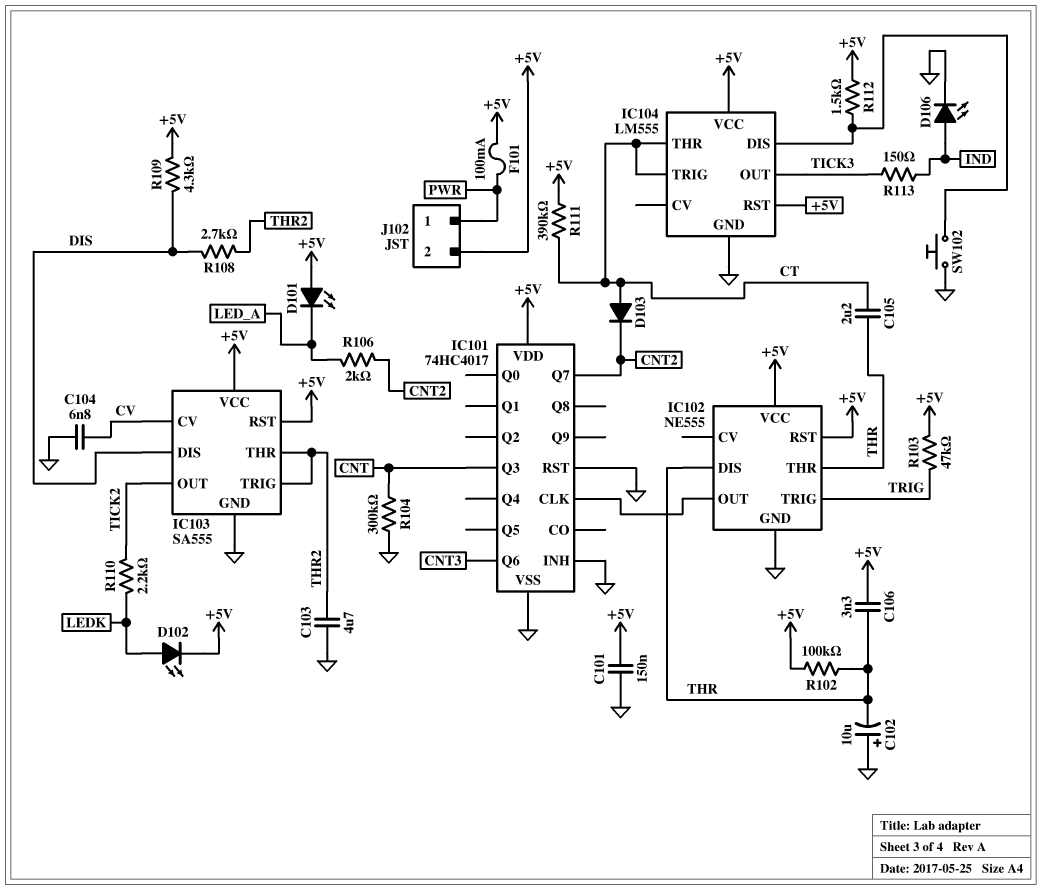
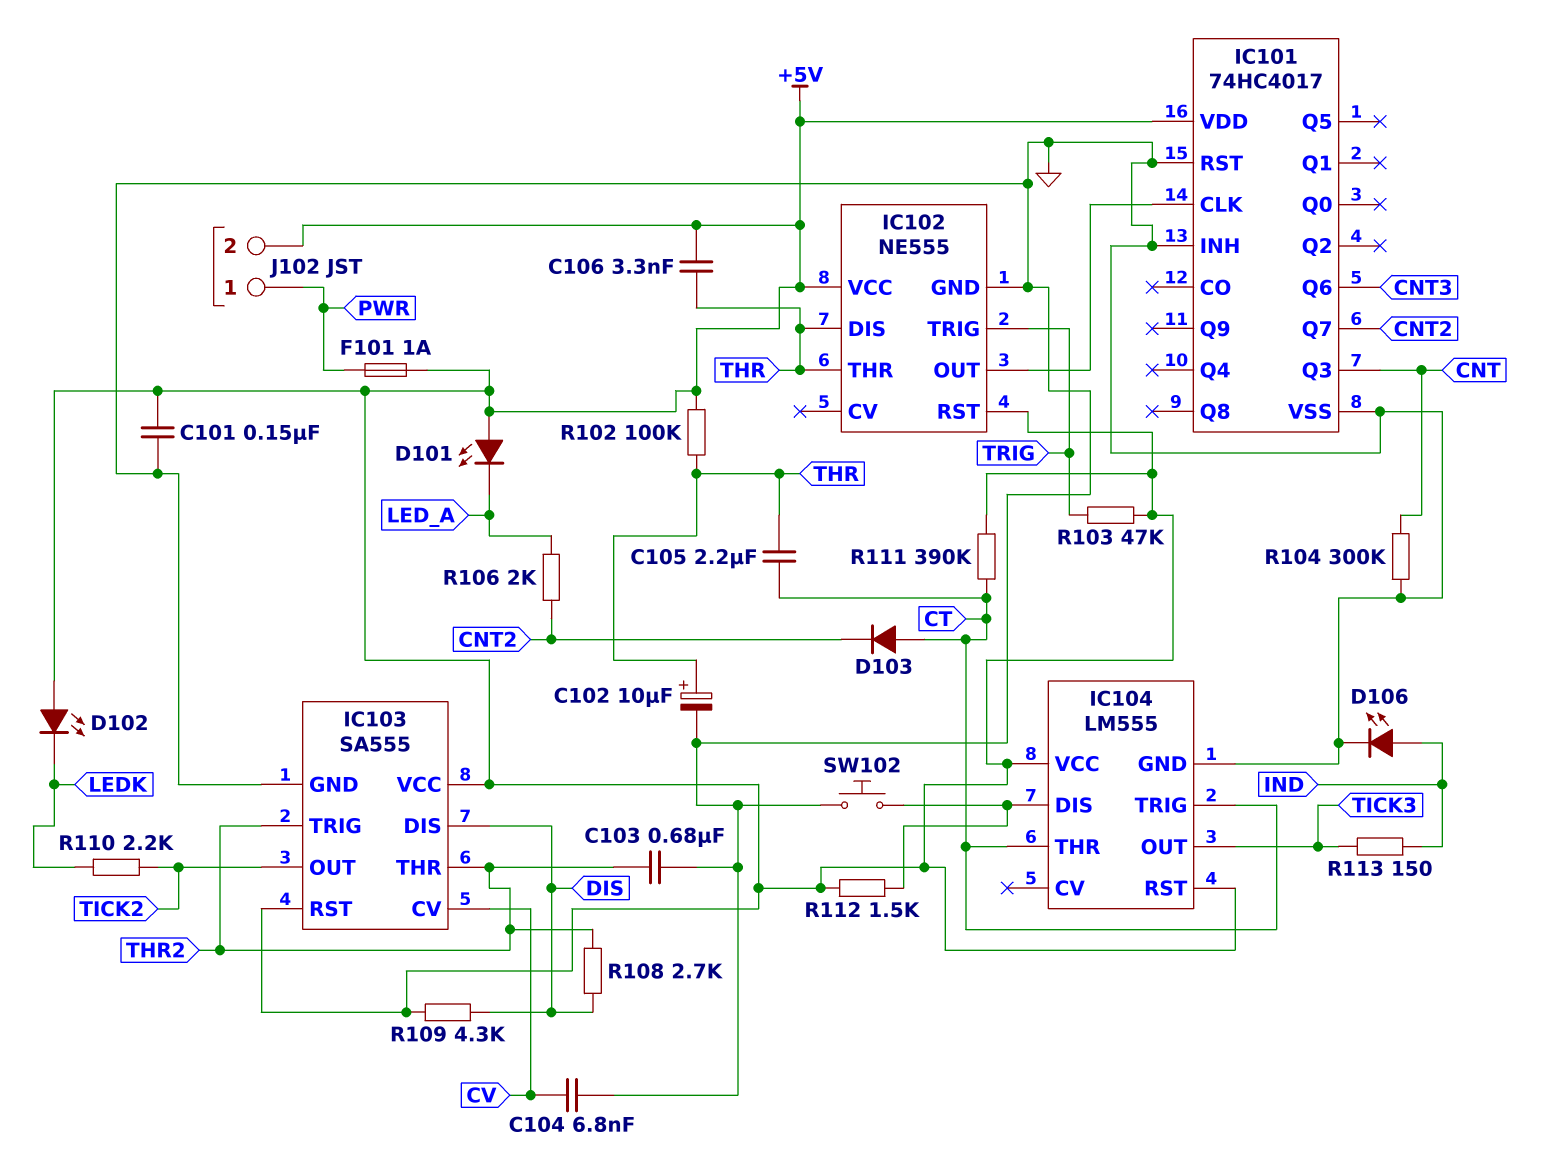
C102: 10uF (plus GND, minus THR) -> 10uF (plus THR, minus GND)
C103: 4.7uF (GND, THR2) -> 680nF (GND, THR2)
D102: LED (A LEDK, K +5V) -> LED (A +5V, K LEDK)
F101: 100mA (+5V, PWR) -> 1A (+5V, PWR)

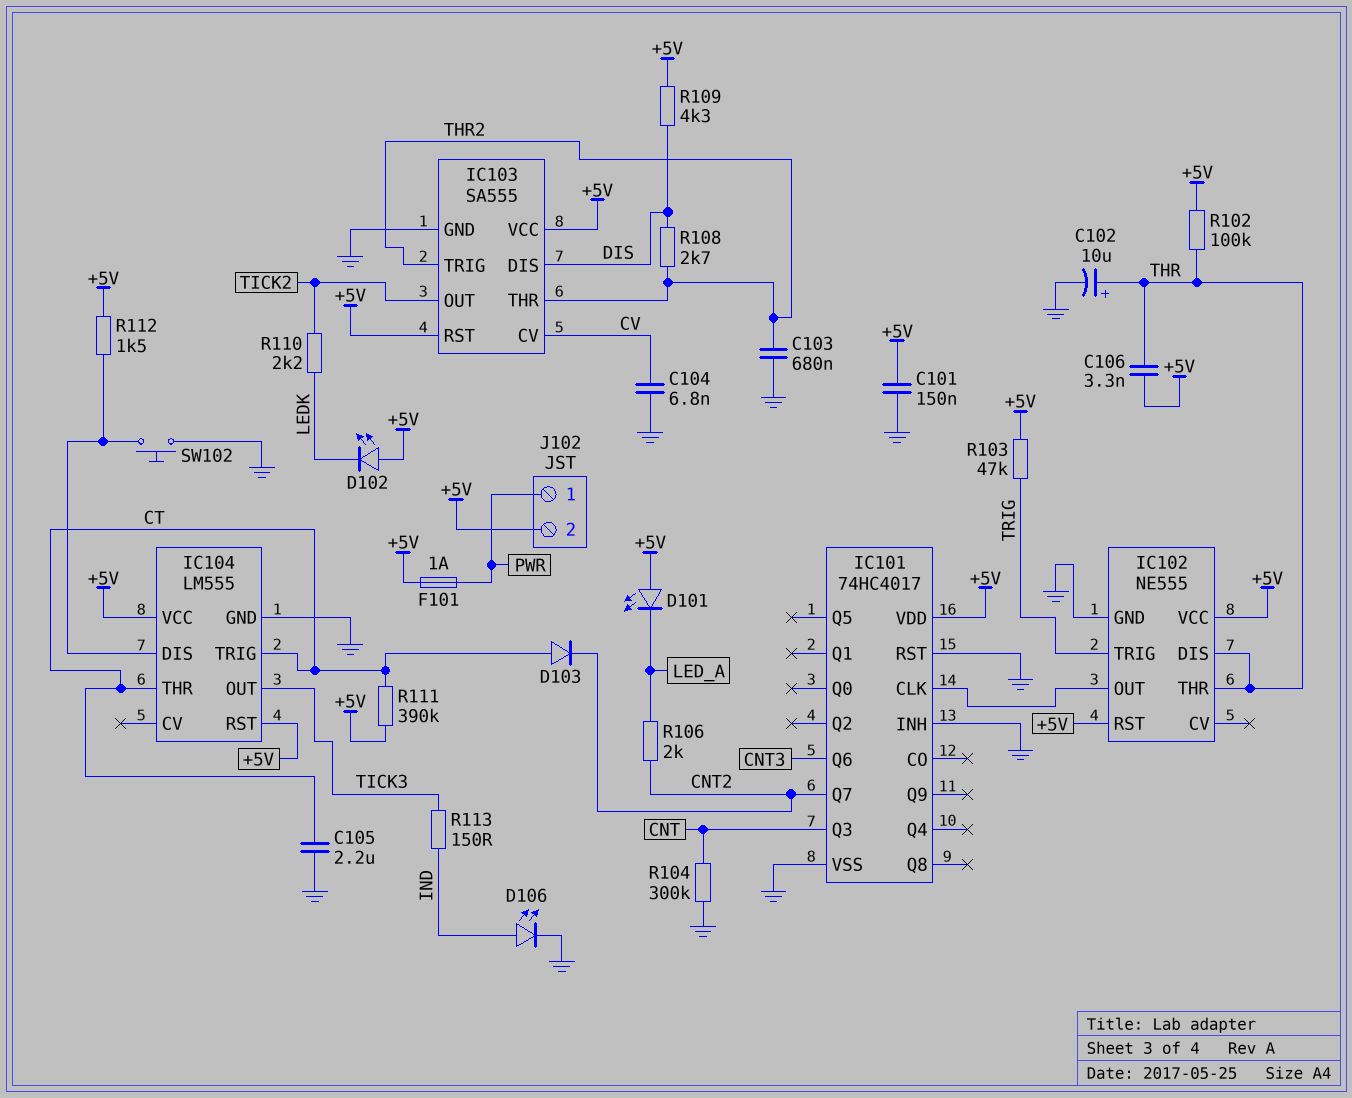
C105: 2.2uF (CT, THR) -> 2.2uF (CT, GND)

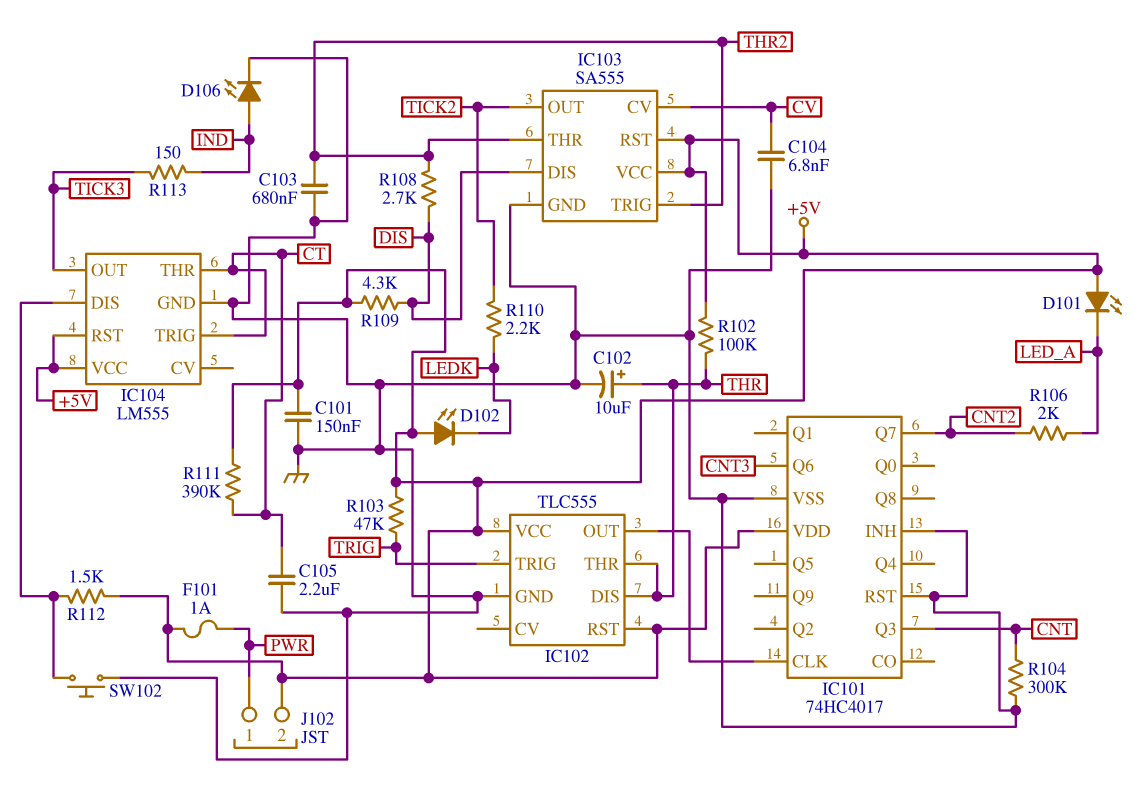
C106: 3.3nF (+5V, THR) -> none
D103: diode (A CT, K CNT2) -> none
IC102: NE555 -> TLC555

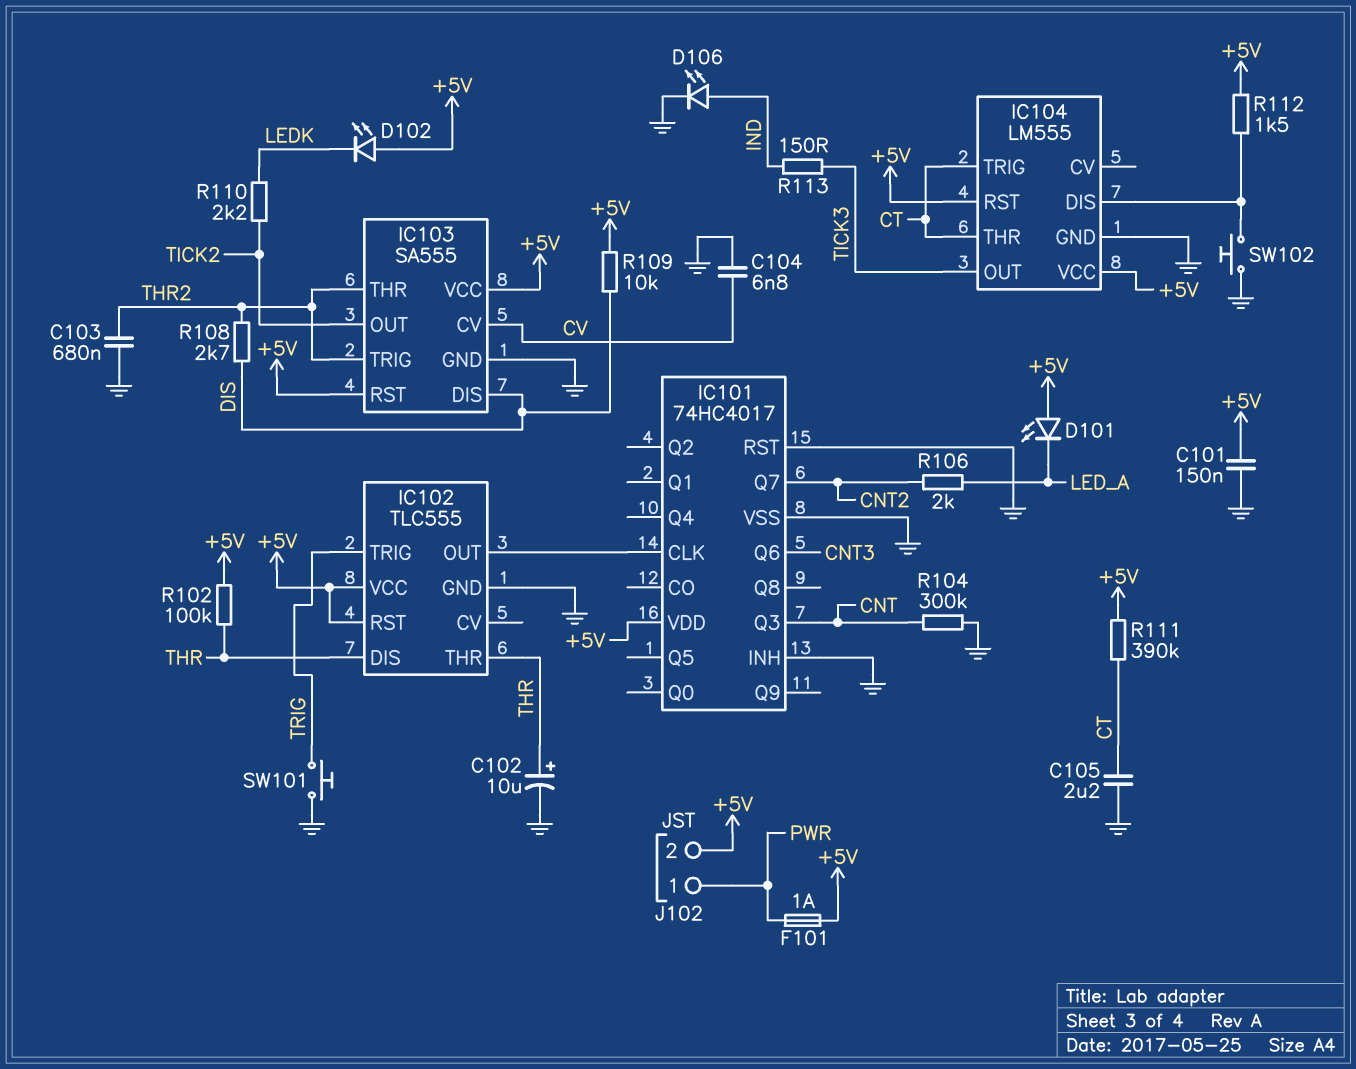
R103: 47k (+5V, TRIG) -> none
R109: 4.3k (+5V, DIS) -> 10k (+5V, DIS)
SW101: none -> button (GND, TRIG)

